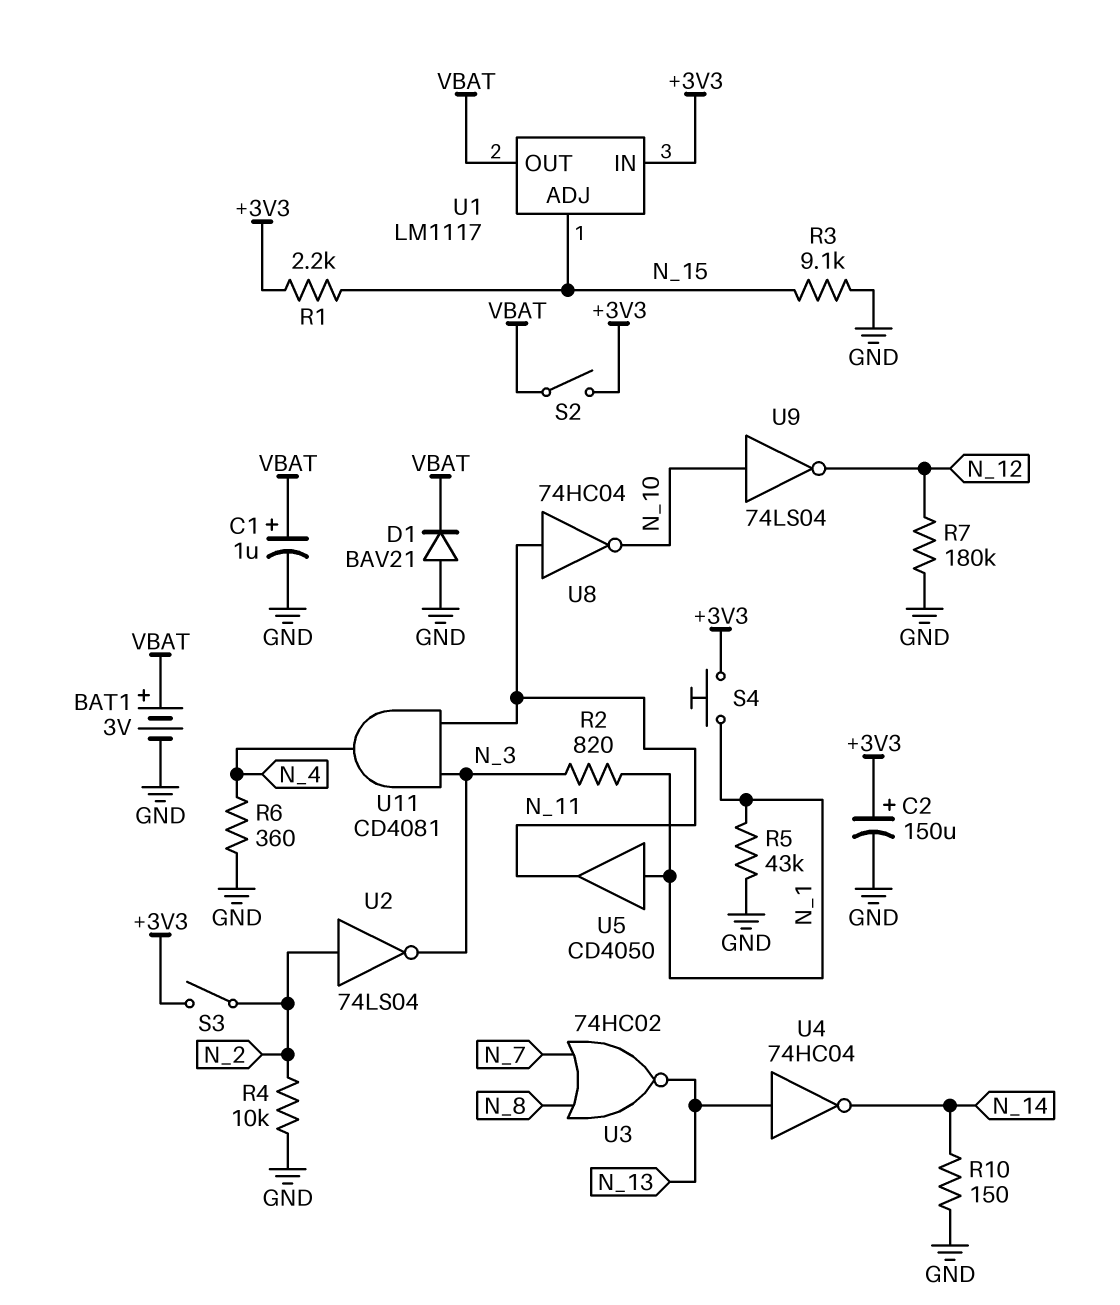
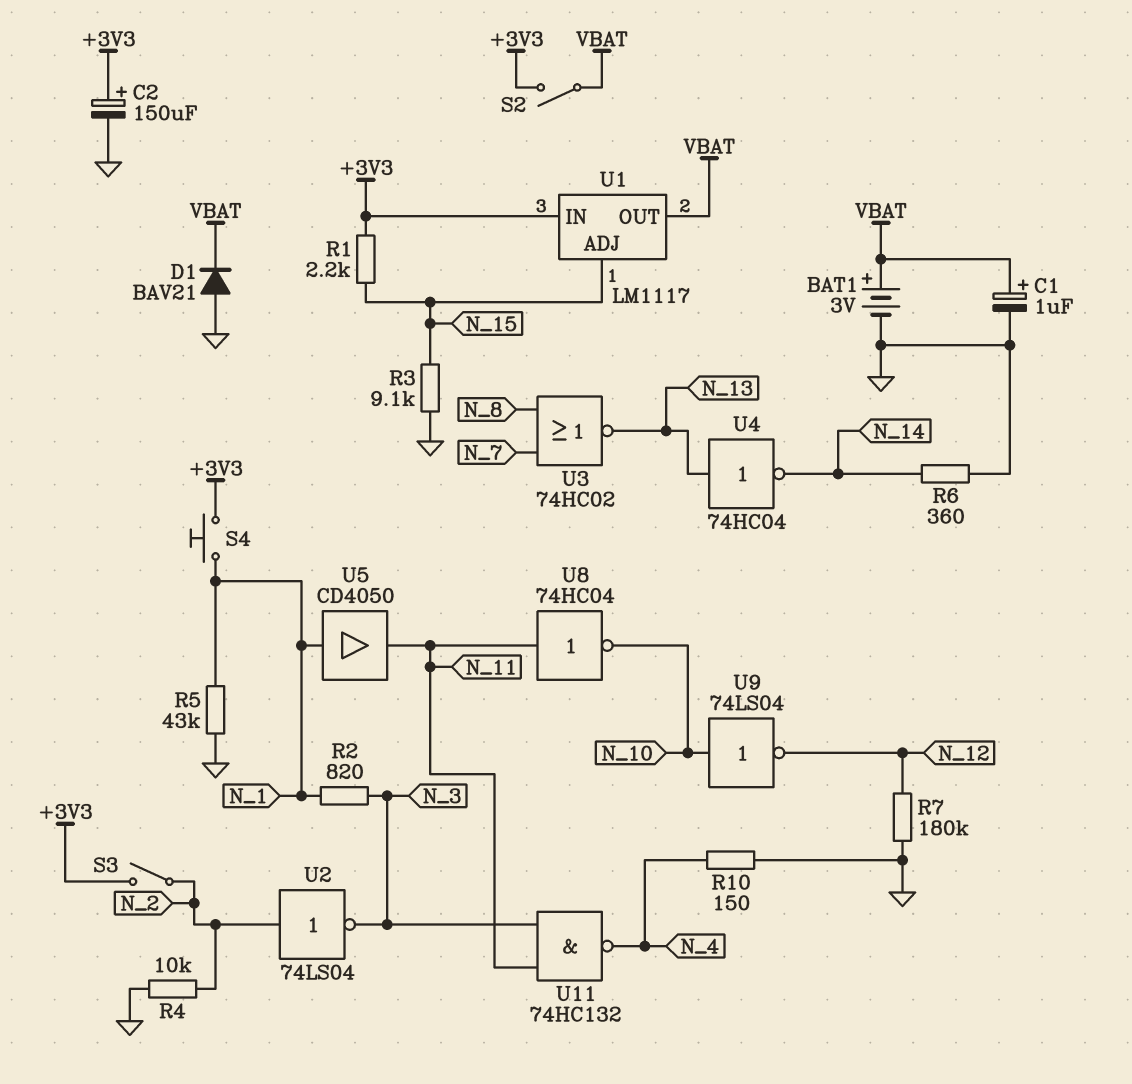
R6: 360 (GND, N_4) -> 360 (GND, N_14)
R10: 150 (GND, N_14) -> 150 (GND, N_4)
U11: AND CD4081 (in N_3, in N_11, out N_4) -> NAND 74HC132 (in N_3, in N_11, out N_4)

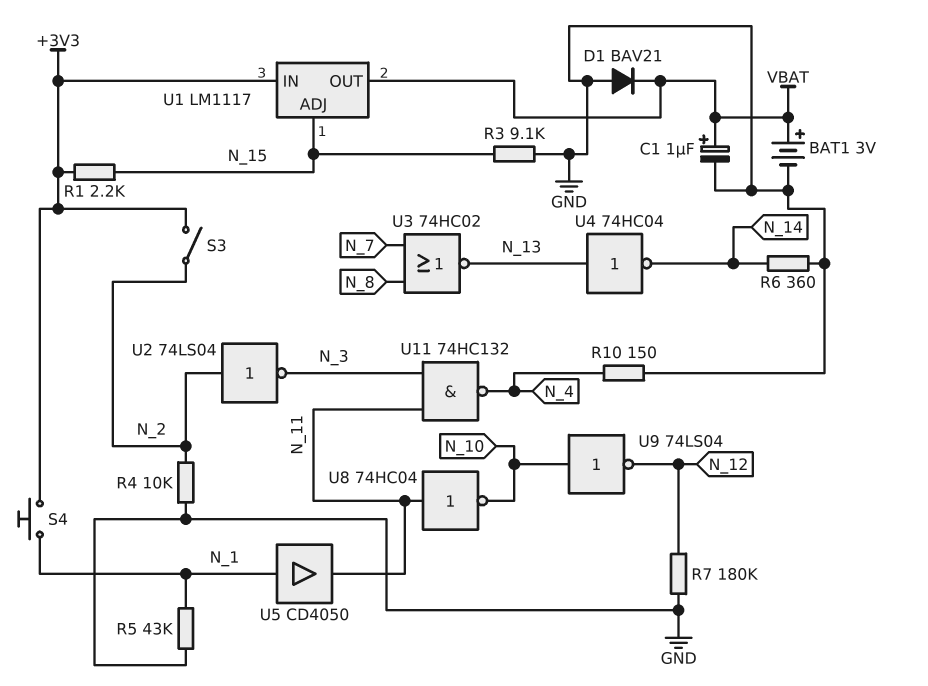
C2: 150uF (plus +3V3, minus GND) -> none
R2: 820 (N_1, N_3) -> none
S2: switch (+3V3, VBAT) -> none

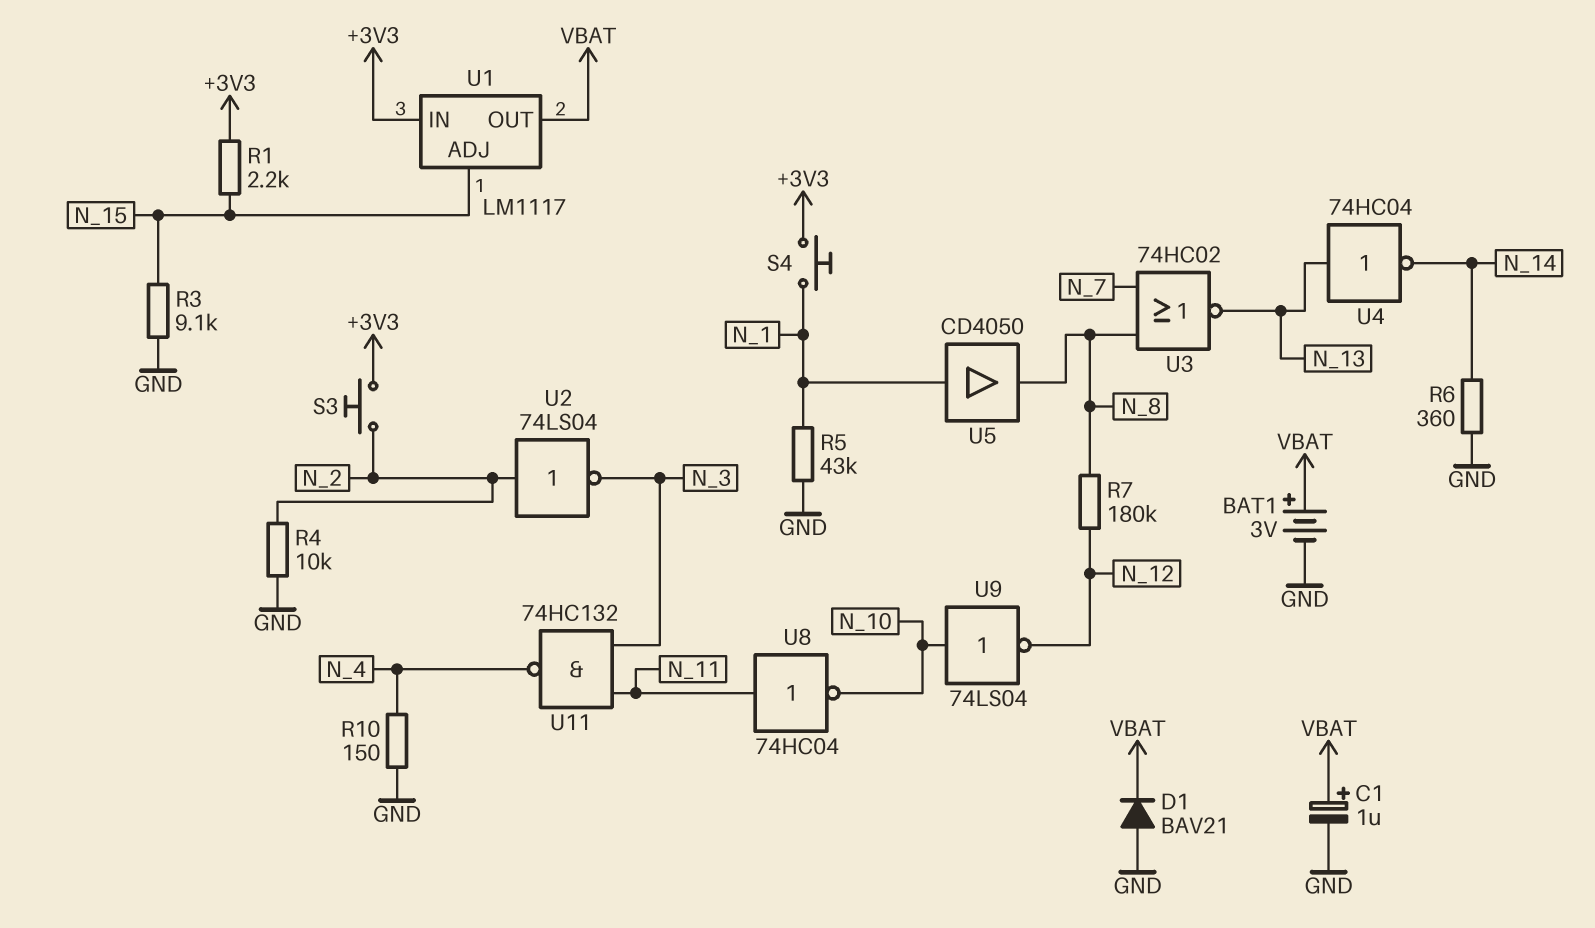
R7: 180k (GND, N_12) -> 180k (N_8, N_12)
S3: switch (+3V3, N_2) -> button (+3V3, N_2)
U5: buffer CD4050 (in N_1, out N_11) -> buffer CD4050 (in N_1, out N_8)

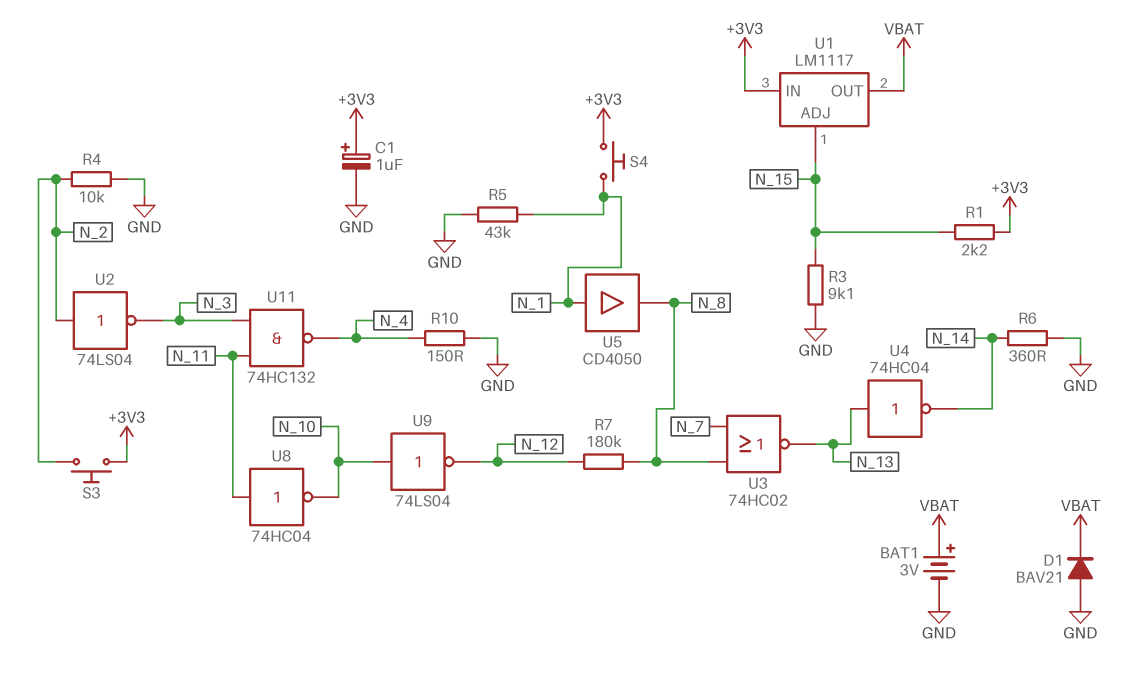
C1: 1uF (plus VBAT, minus GND) -> 1uF (plus +3V3, minus GND)

